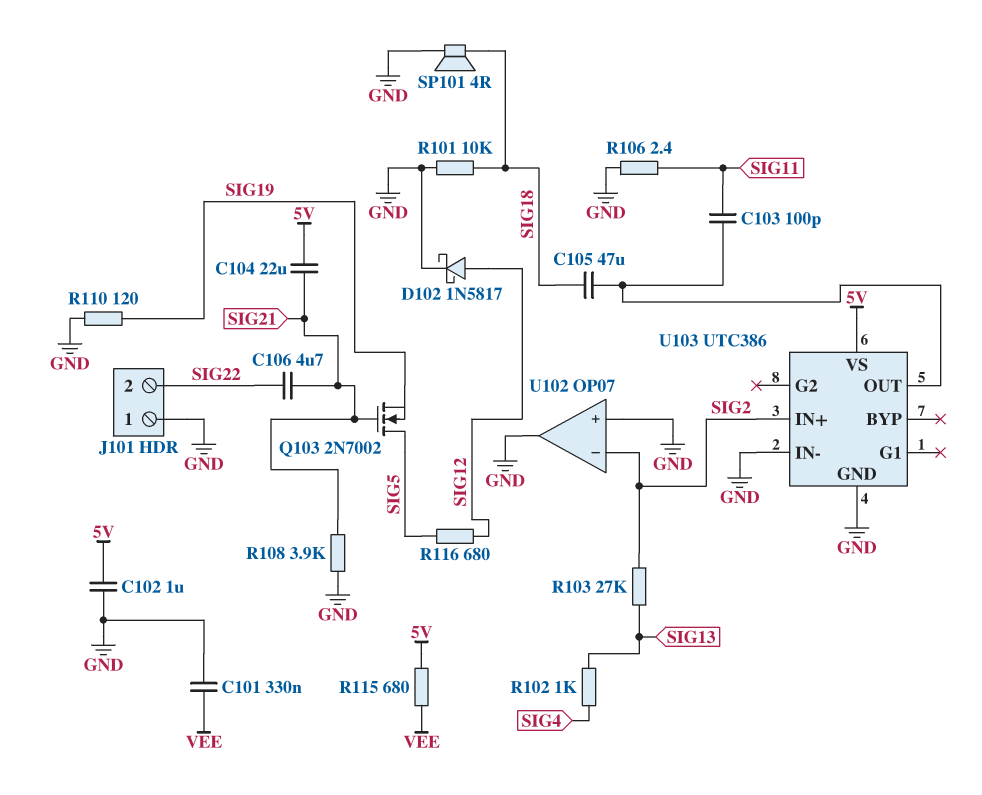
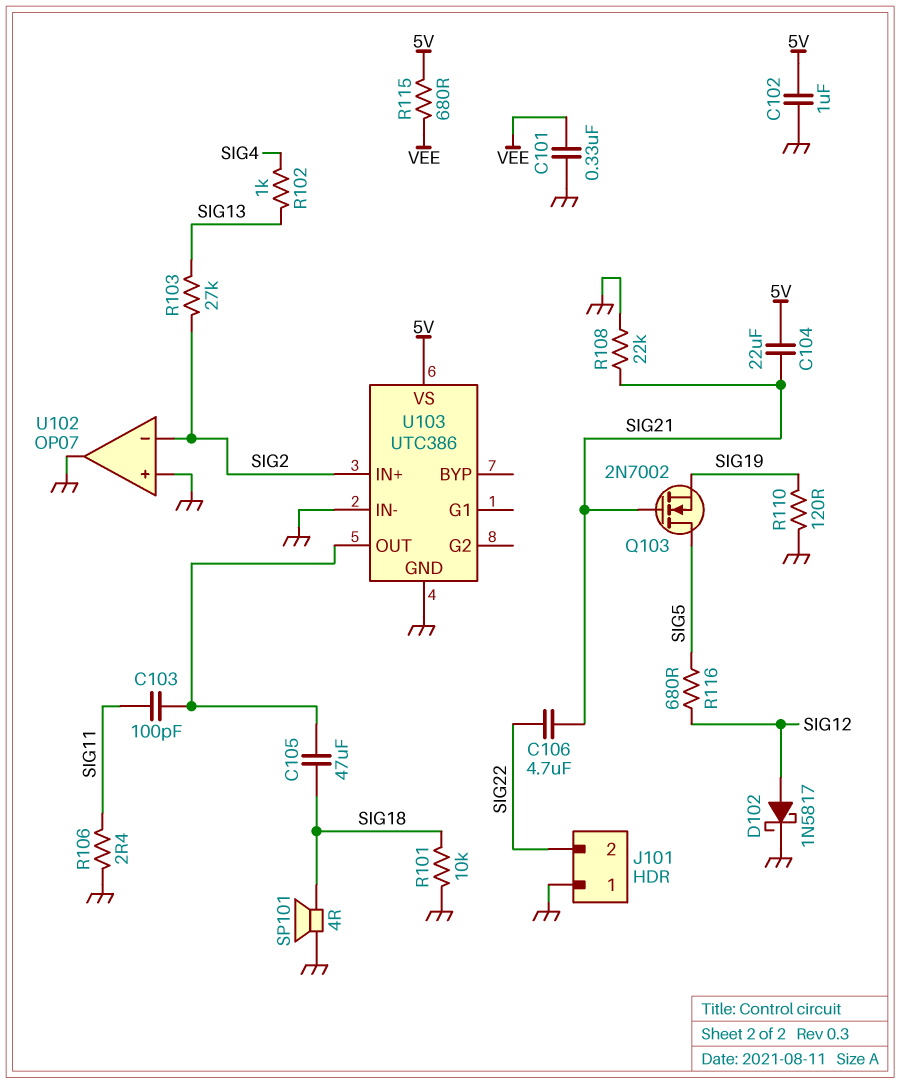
R108: 3.9k (GND, SIG21) -> 22k (GND, SIG21)

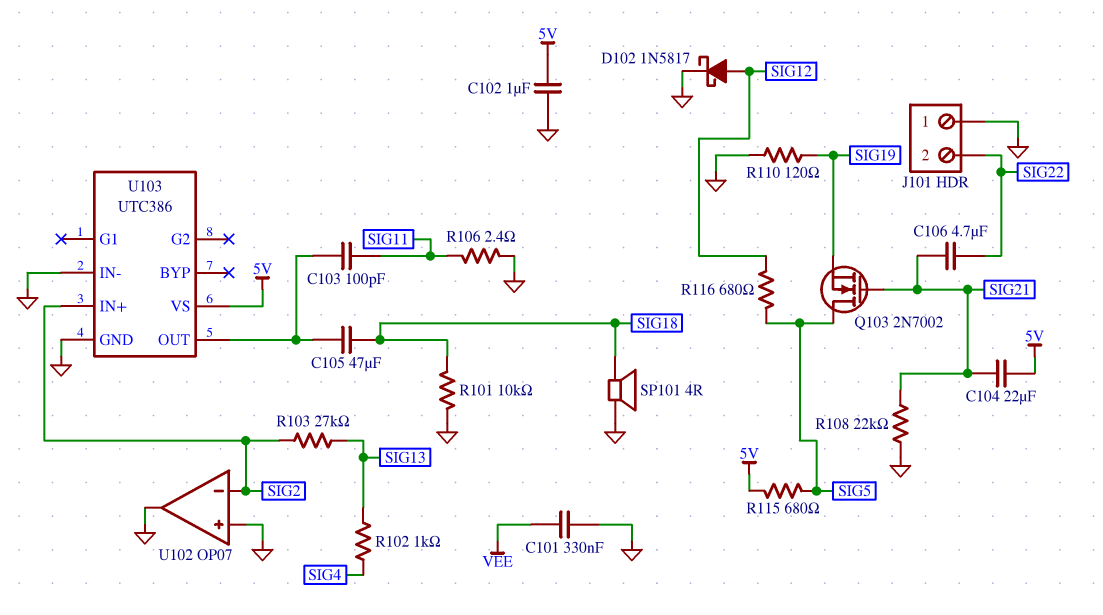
R115: 680 (5V, VEE) -> 680 (5V, SIG5)

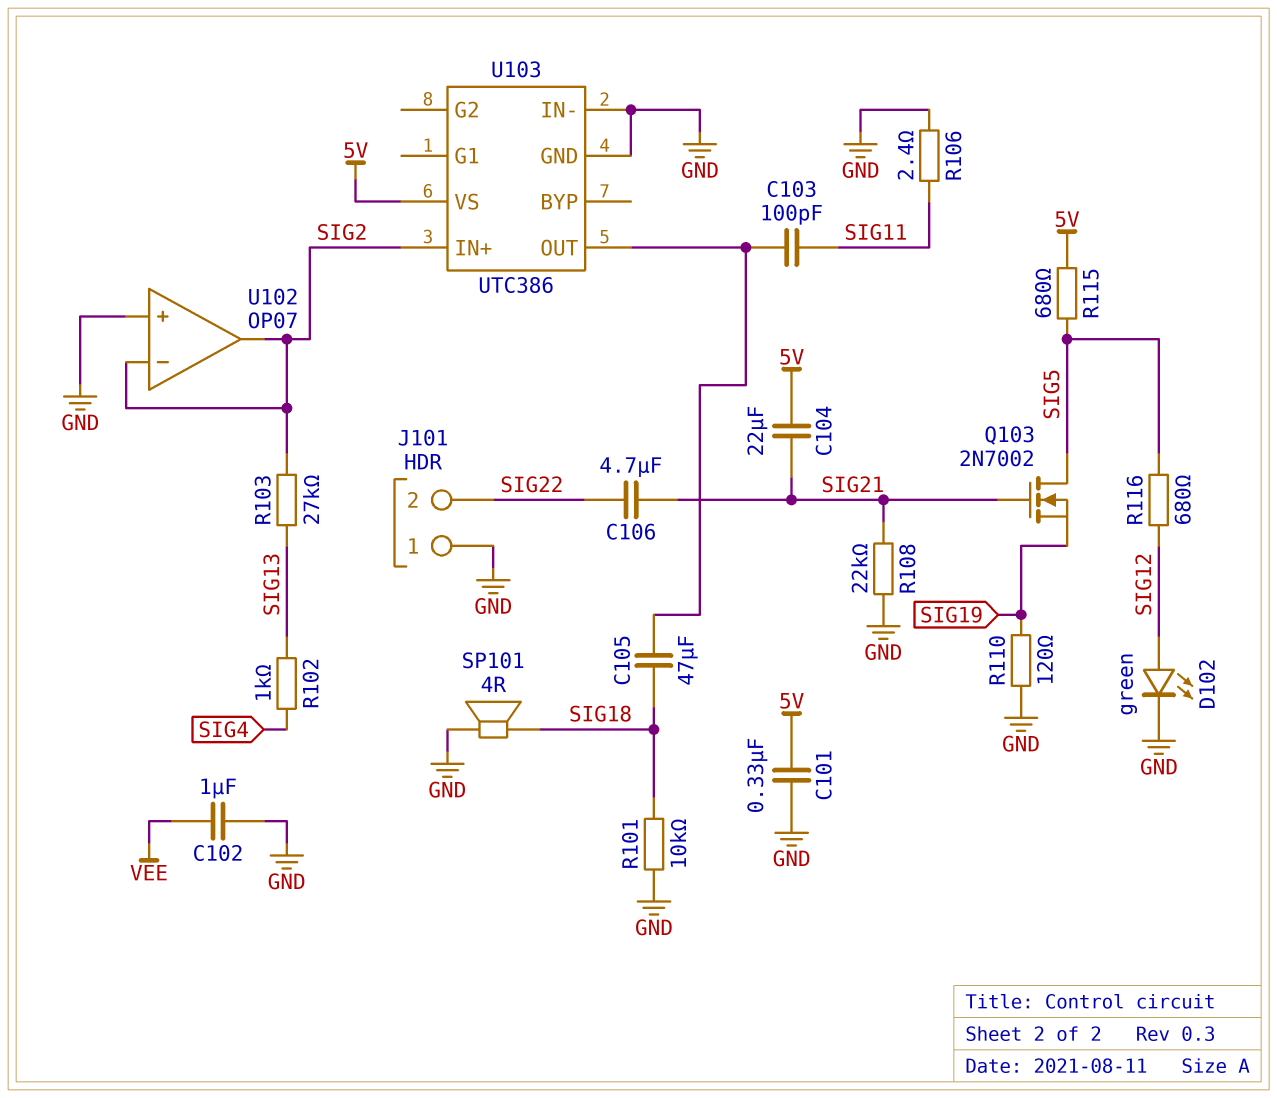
C101: 330nF (GND, VEE) -> 330nF (5V, GND)
C102: 1uF (5V, GND) -> 1uF (GND, VEE)
D102: schottky 1N5817 (A SIG12, K GND) -> LED green (A SIG12, K GND)
U102 pin out: GND -> SIG2

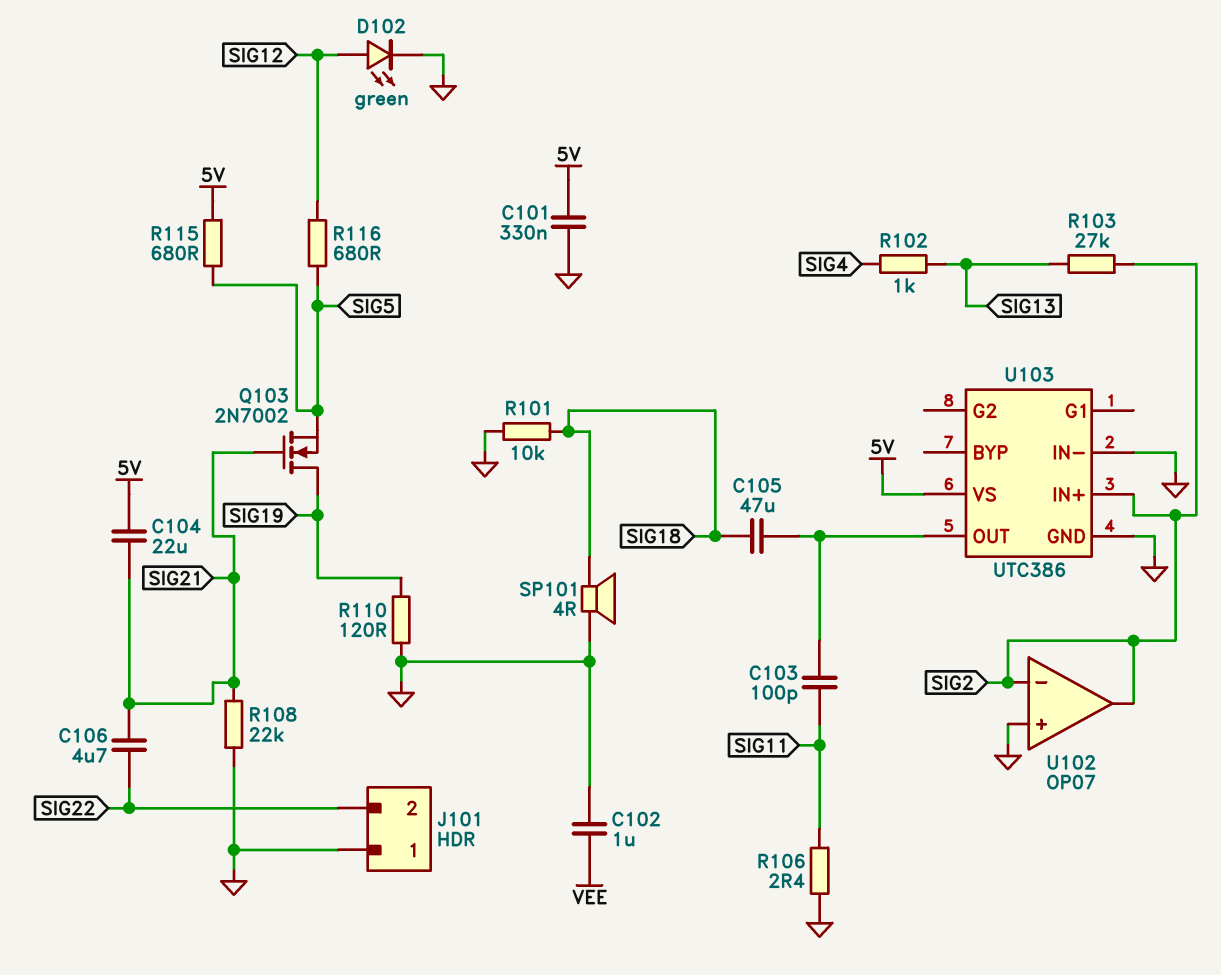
Q103: NMOS 2N7002 (G SIG21, D SIG5, S SIG19) -> NMOS 2N7002 (G SIG21, D SIG19, S SIG5)

